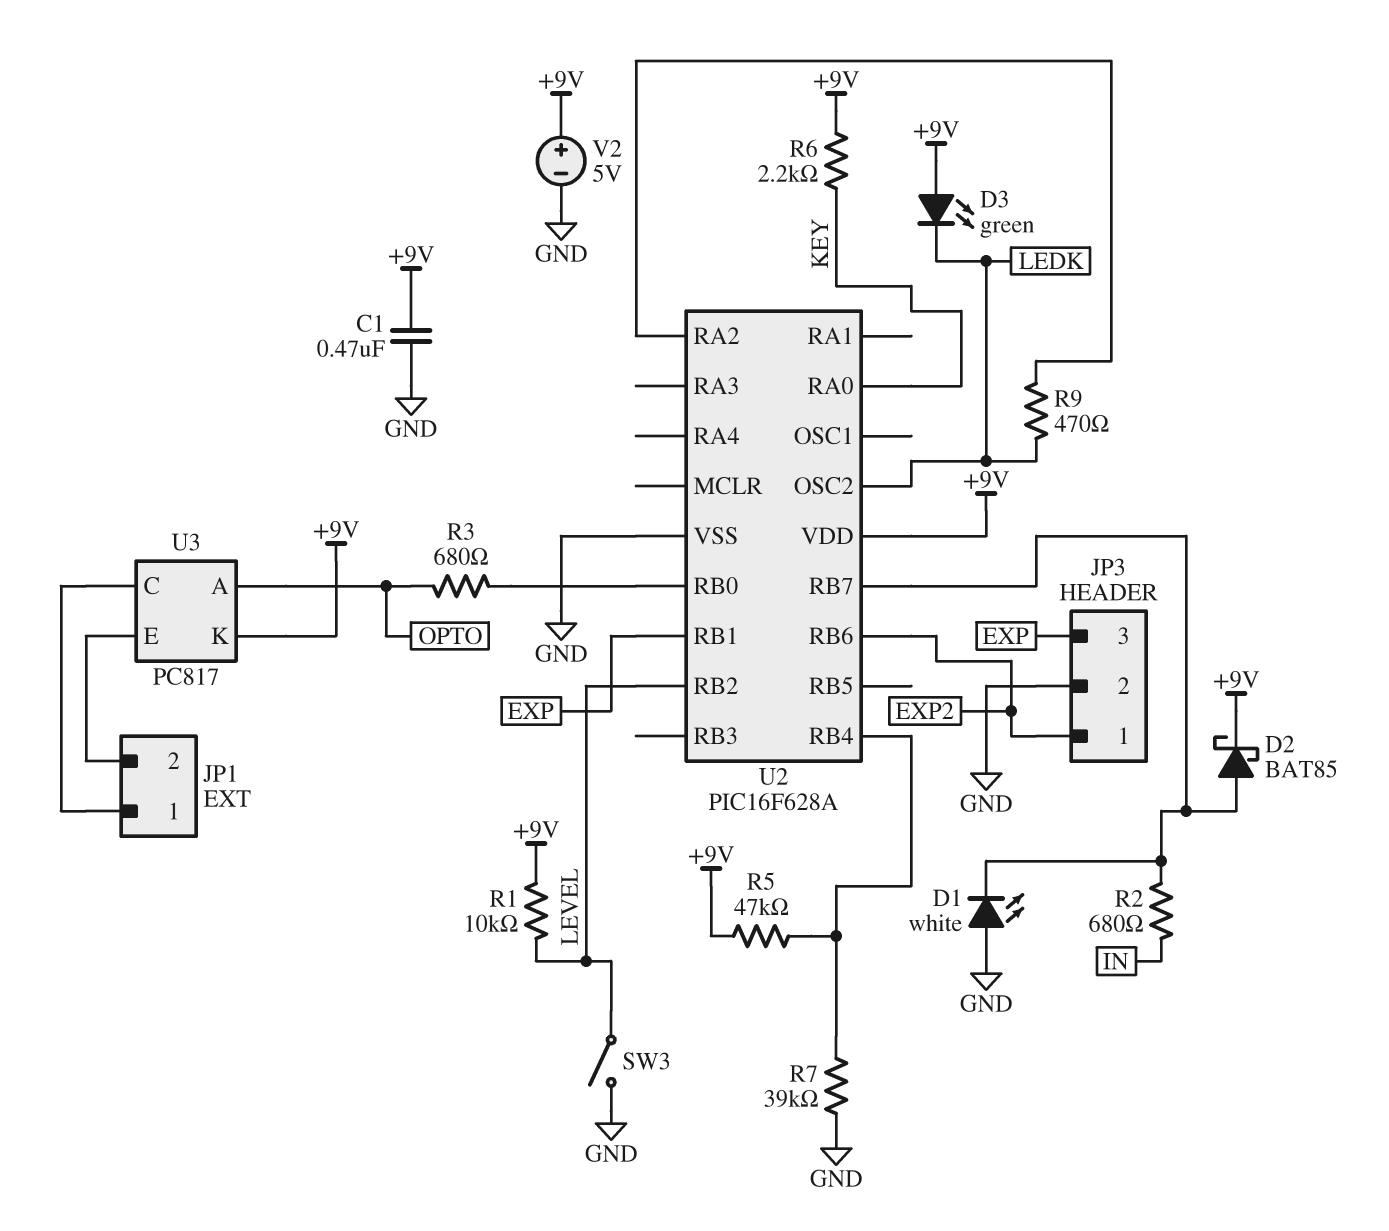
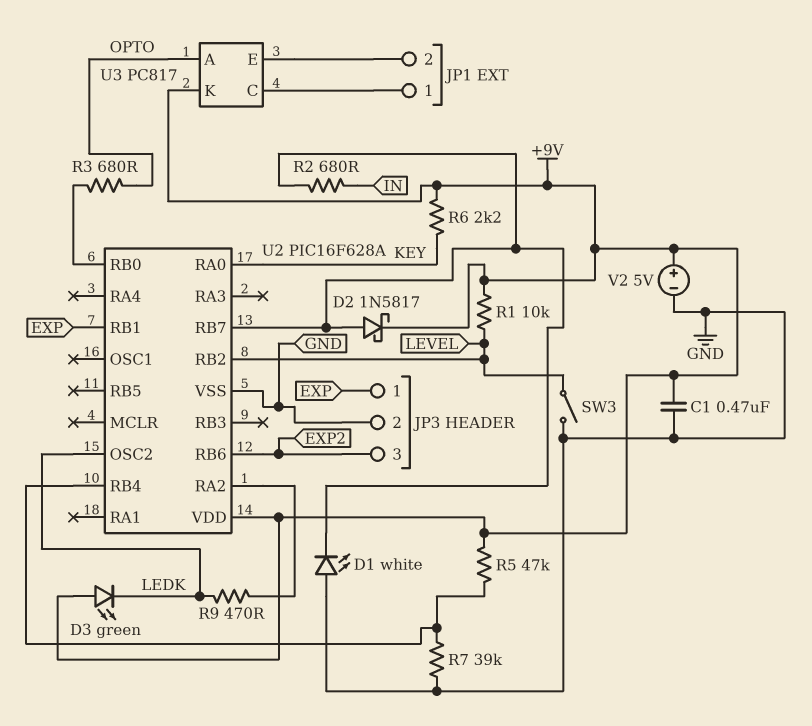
D2: schottky BAT85 (A U2/RB7, K +9V) -> schottky 1N5817 (A U2/RB7, K +9V)
JP3 pin 1: EXP2 -> EXP
JP3 pin 3: EXP -> EXP2

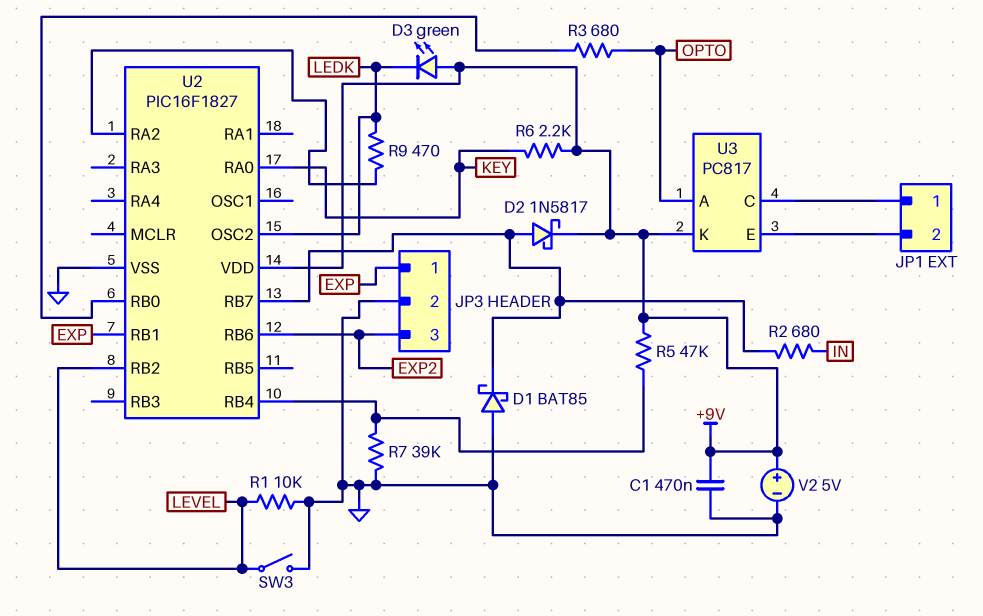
D1: LED white (A GND, K U2/RB7) -> schottky BAT85 (A GND, K U2/RB7)
R1: 10k (+9V, LEVEL) -> 10k (GND, LEVEL)
U2: PIC16F628A -> PIC16F1827

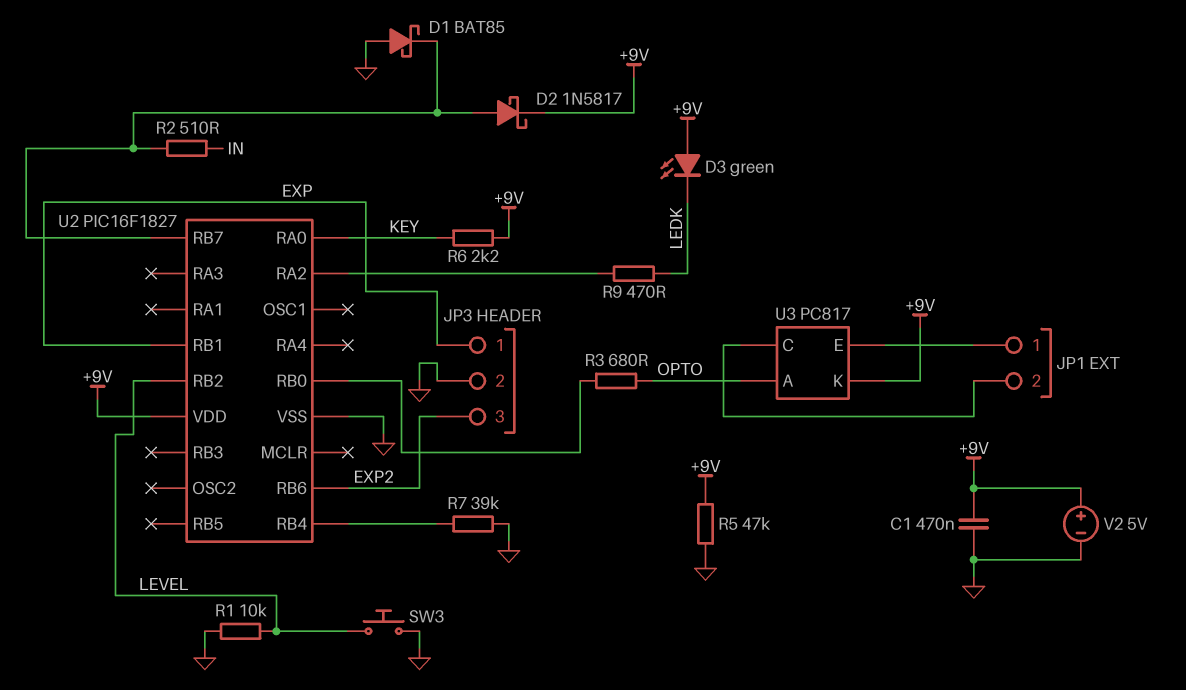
R2: 680 (IN, U2/RB7) -> 510 (IN, U2/RB7)
R5: 47k (+9V, U2/RB4) -> 47k (+9V, GND)
SW3: switch (GND, LEVEL) -> button (GND, LEVEL)
U2 pin OSC2: LEDK -> none
U3 pin C: JP1/1 -> JP1/2
U3 pin E: JP1/2 -> JP1/1

